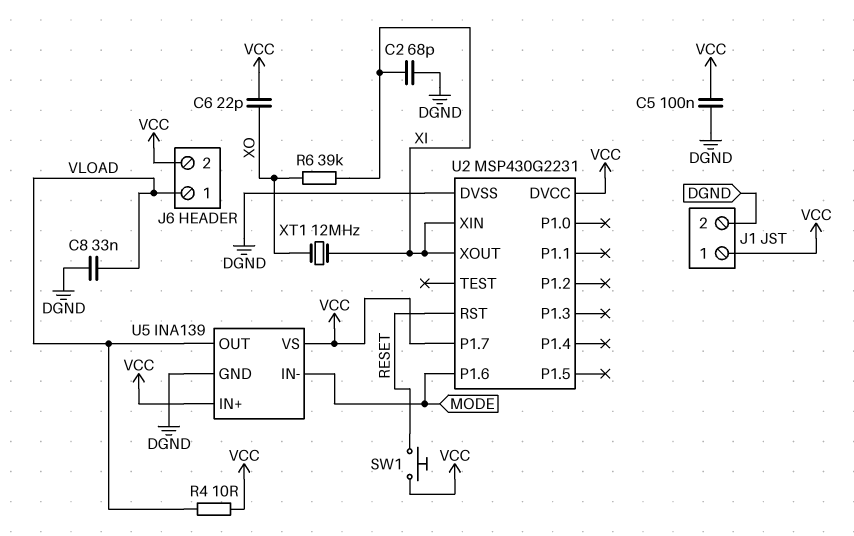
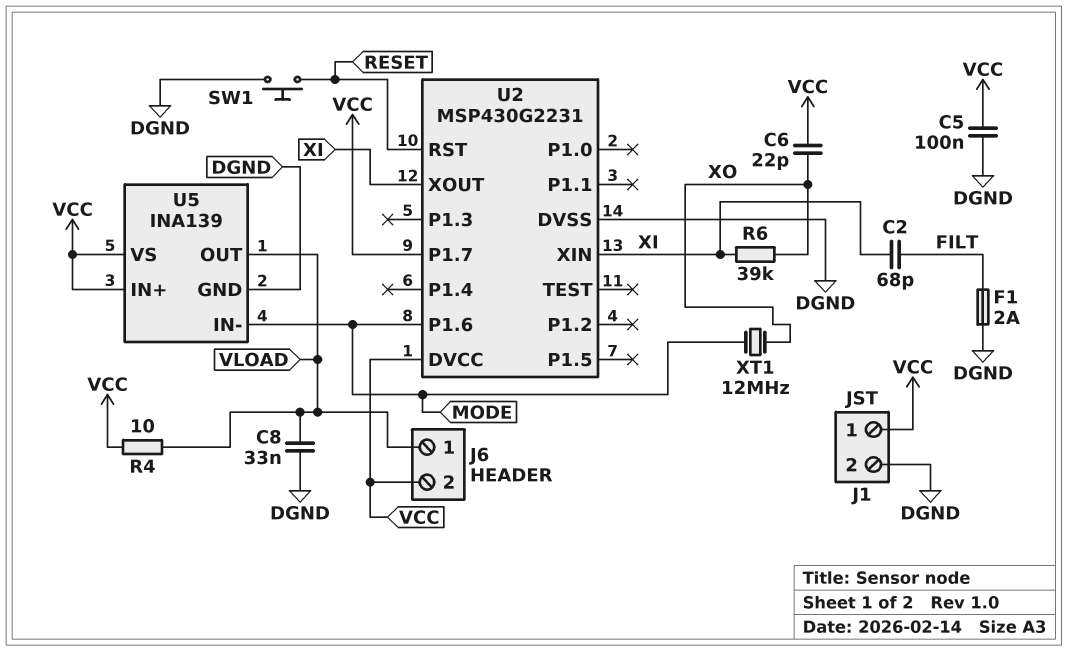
C2: 68pF (DGND, XI) -> 68pF (FILT, XI)
F1: none -> 2A (DGND, FILT)
SW1: button (RESET, VCC) -> button (DGND, RESET)
XT1: 12MHz (XI, XO) -> 12MHz (MODE, XO)

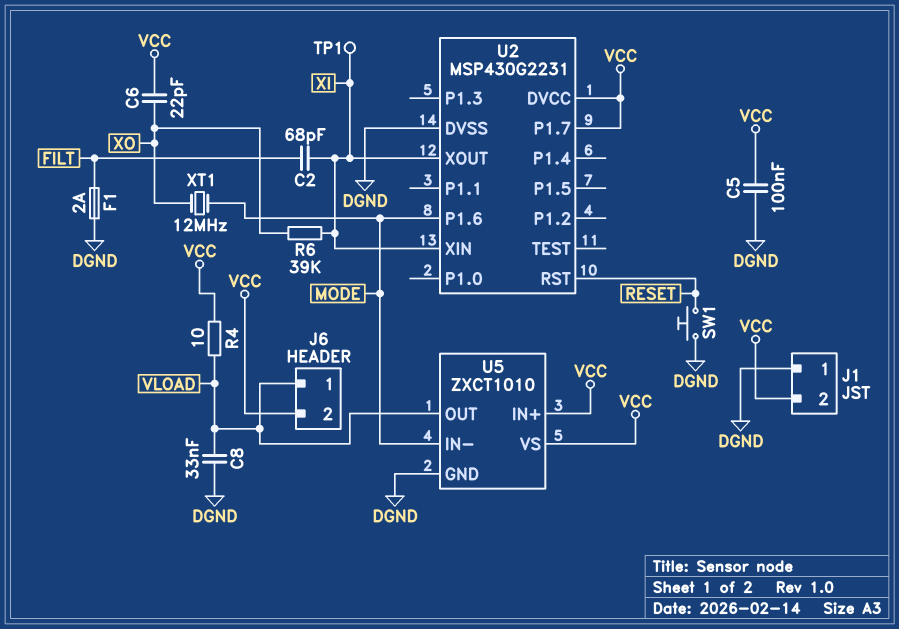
J1 pin 1: VCC -> DGND
J1 pin 2: DGND -> VCC
TP1: none -> test point (XI)
U5: INA139 -> ZXCT1010

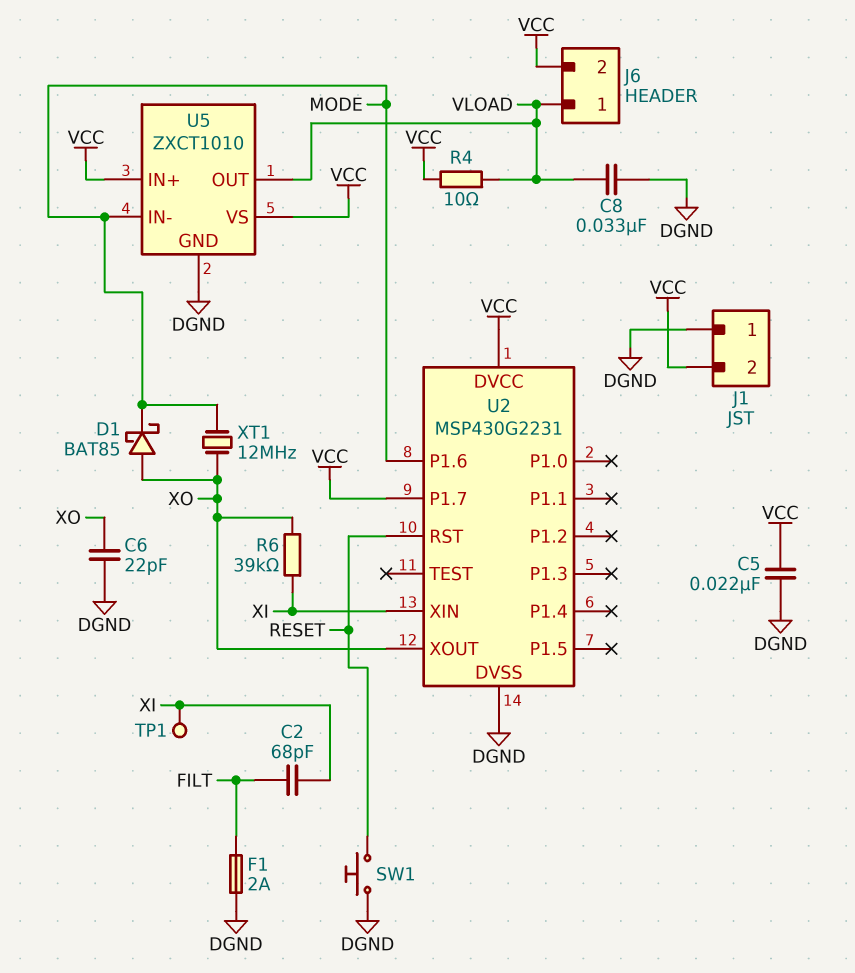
C5: 100nF (DGND, VCC) -> 22nF (DGND, VCC)
C6: 22pF (VCC, XO) -> 22pF (DGND, XO)
D1: none -> schottky BAT85 (A XO, K MODE)
U2 pin XOUT: XI -> XO

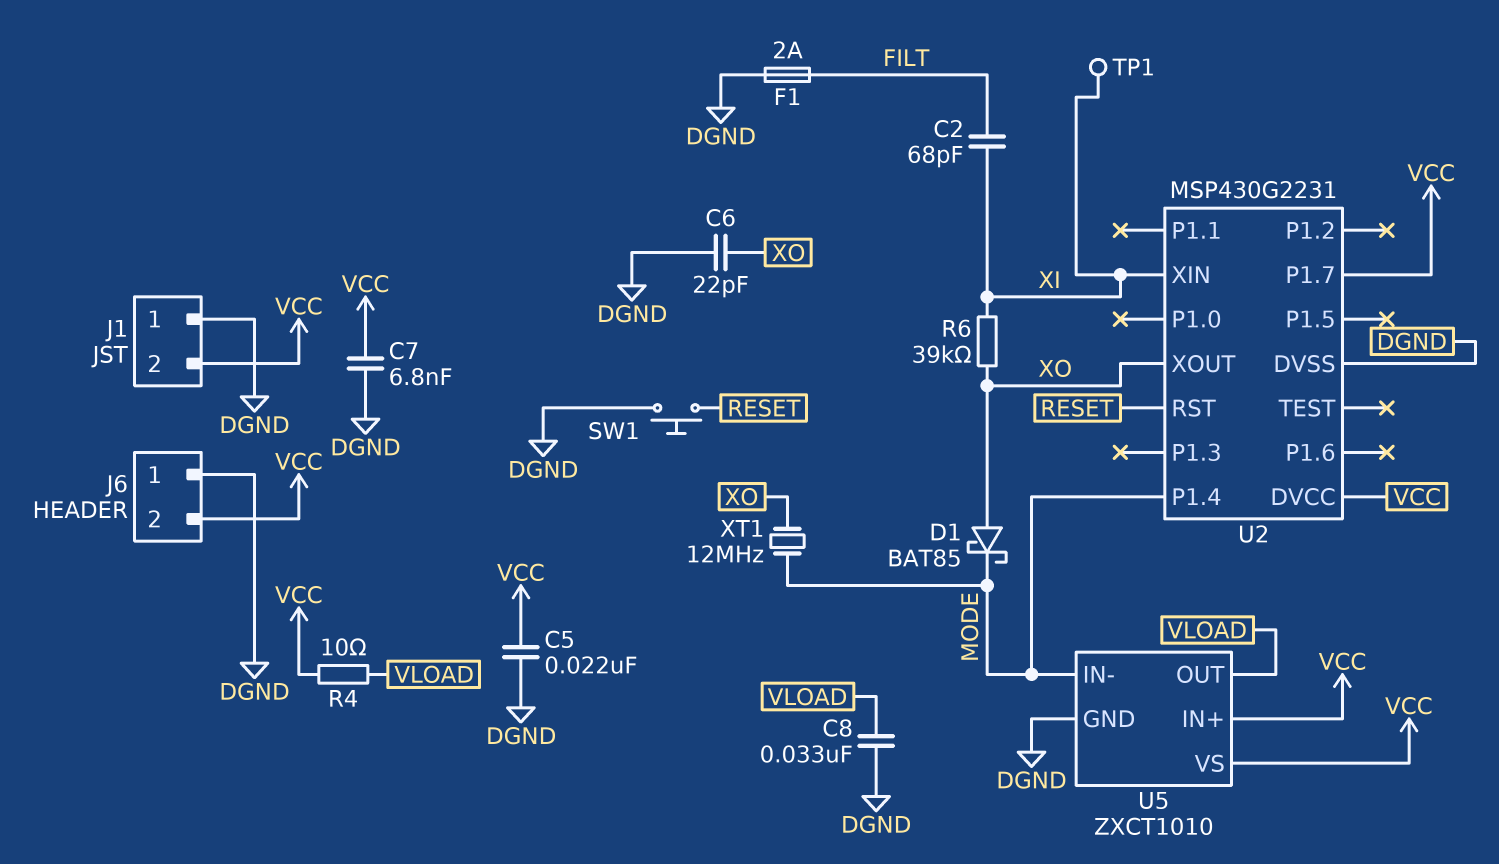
C7: none -> 6.8nF (DGND, VCC)
J6 pin 1: VLOAD -> DGND
U2 pin P1.4: none -> MODE
U2 pin P1.6: MODE -> none

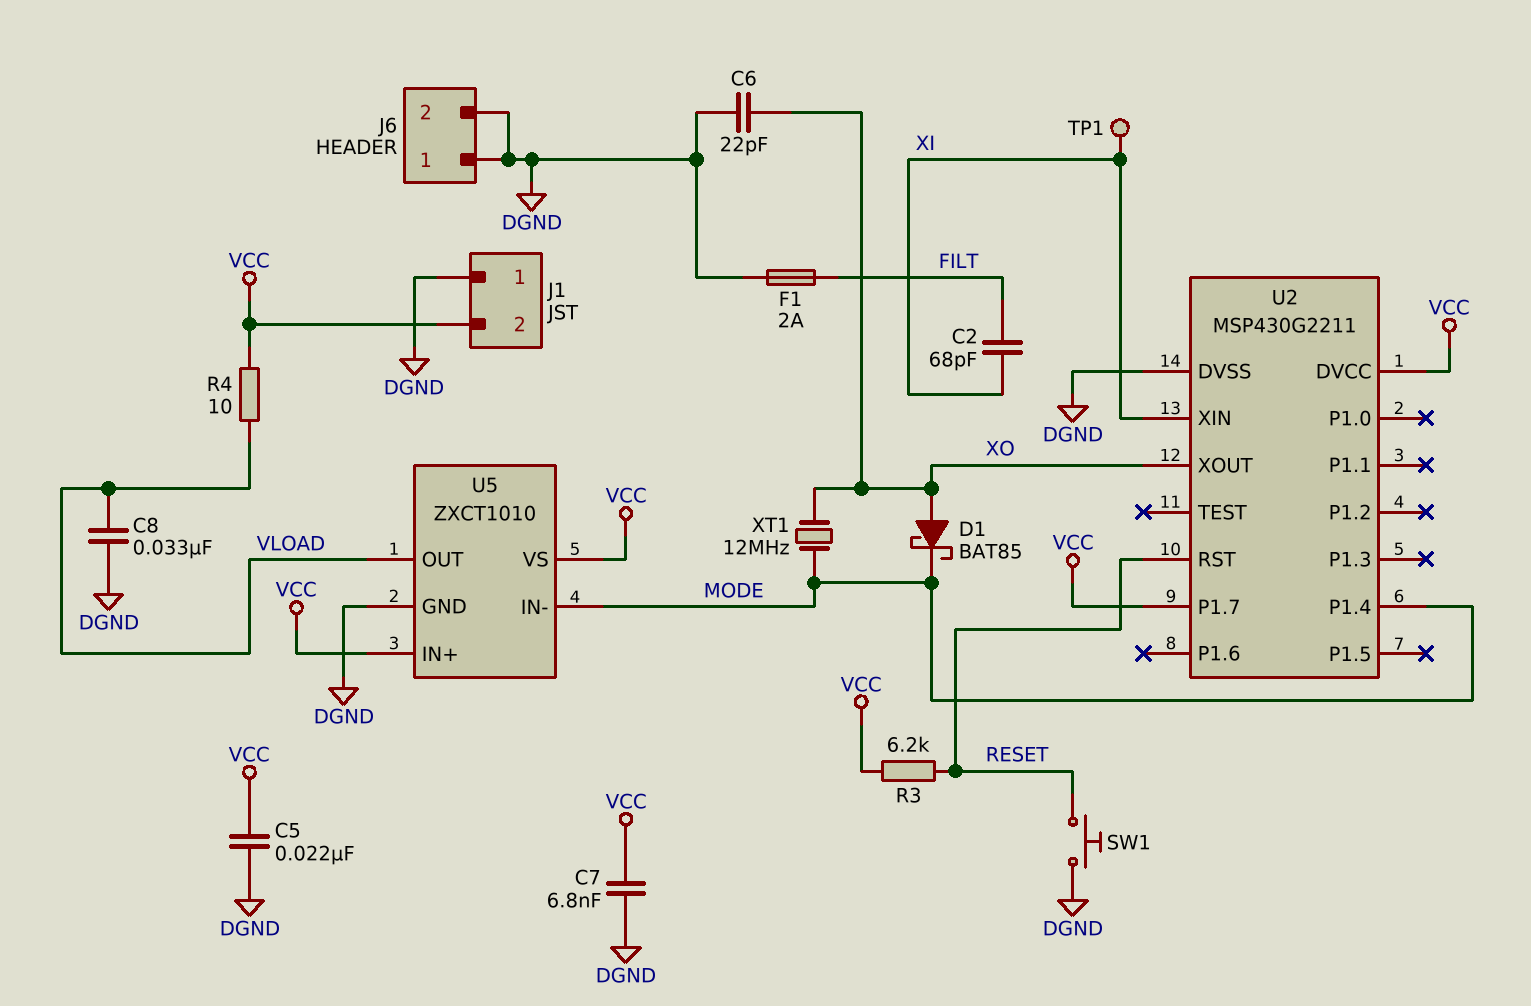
J6 pin 2: VCC -> DGND
R3: none -> 6.2k (RESET, VCC)
R6: 39k (XI, XO) -> none
U2: MSP430G2231 -> MSP430G2211

